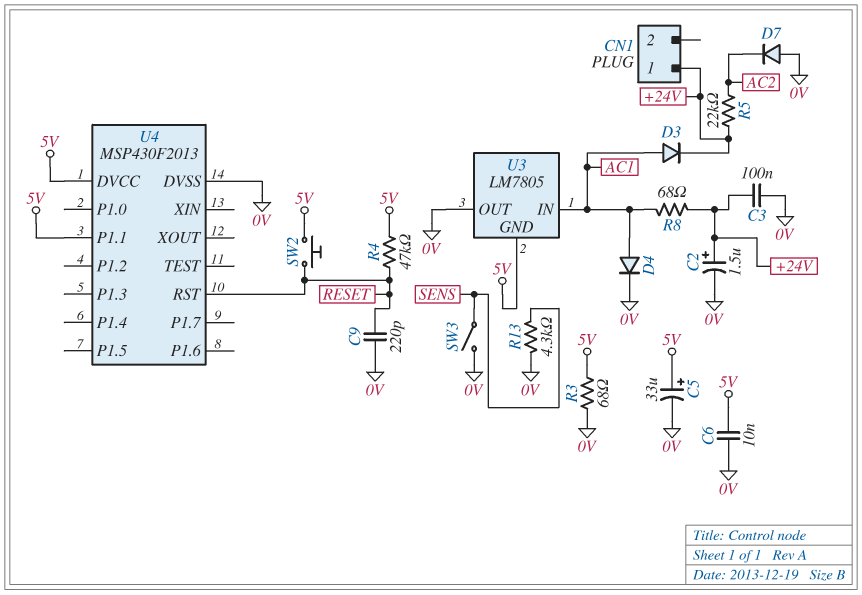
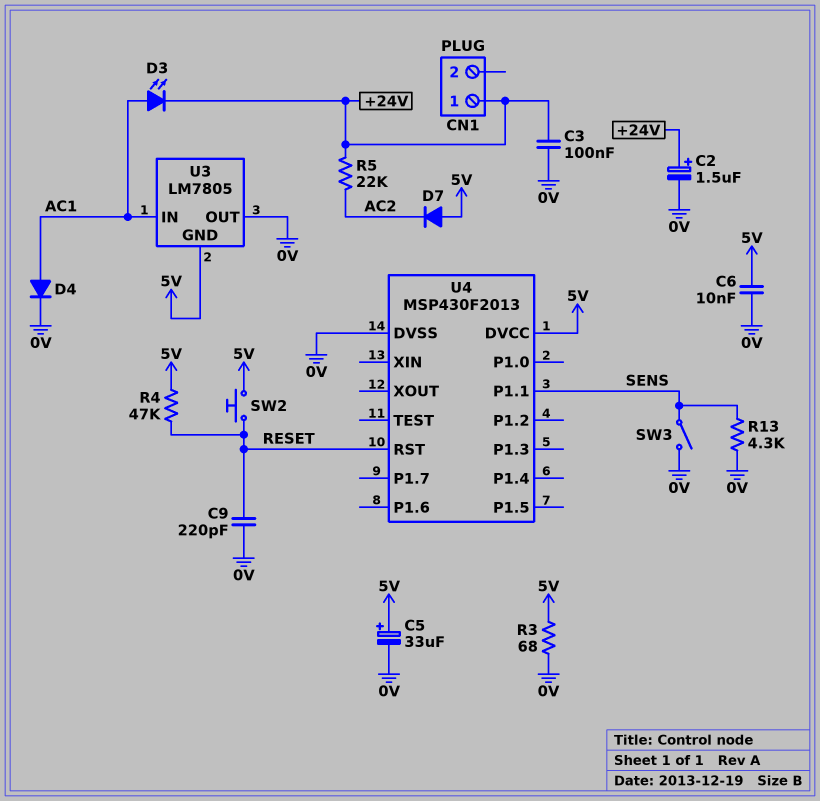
D3: diode (A AC1, K +24V) -> LED (A AC1, K +24V)
D7: diode (A 0V, K AC2) -> diode (A 5V, K AC2)
R8: 68 (+24V, AC1) -> none
U4 pin P1.1: 5V -> SENS

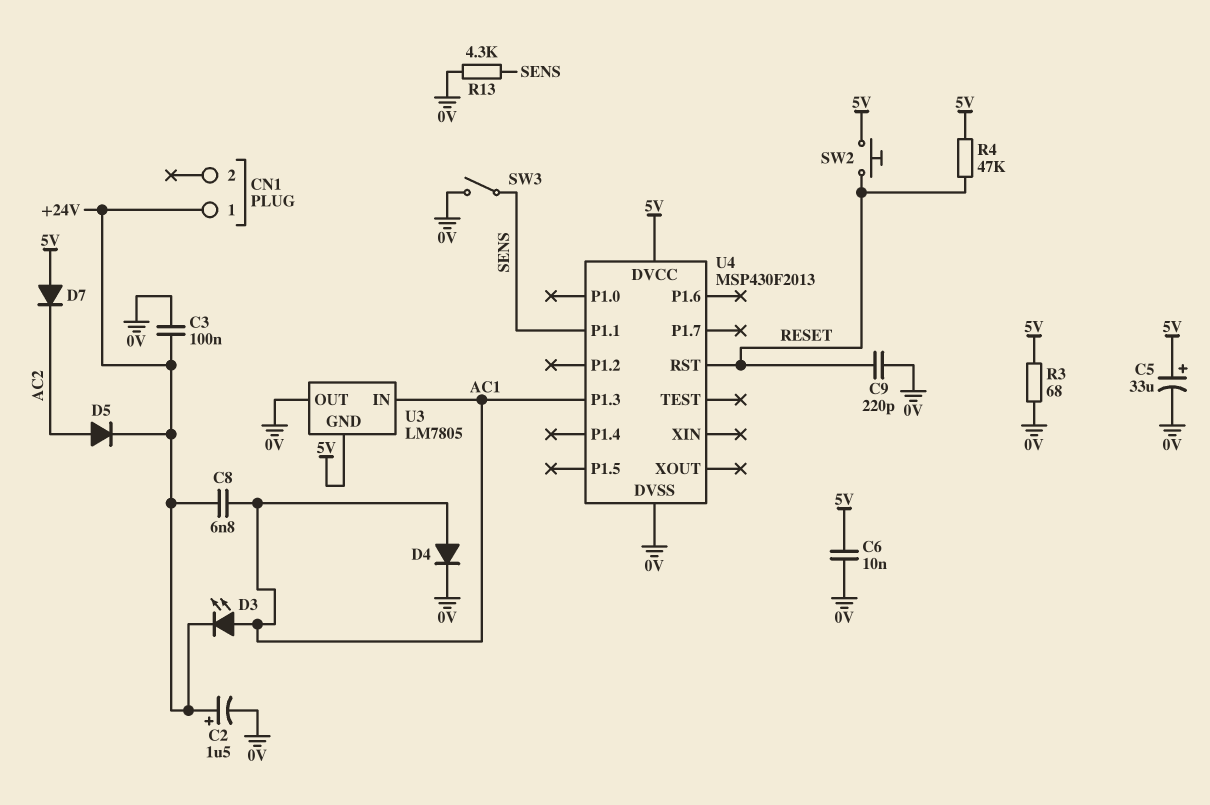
C8: none -> 6.8nF (+24V, AC1)
D5: none -> diode (A AC2, K +24V)
R5: 22k (+24V, AC2) -> none
U4 pin P1.3: none -> AC1

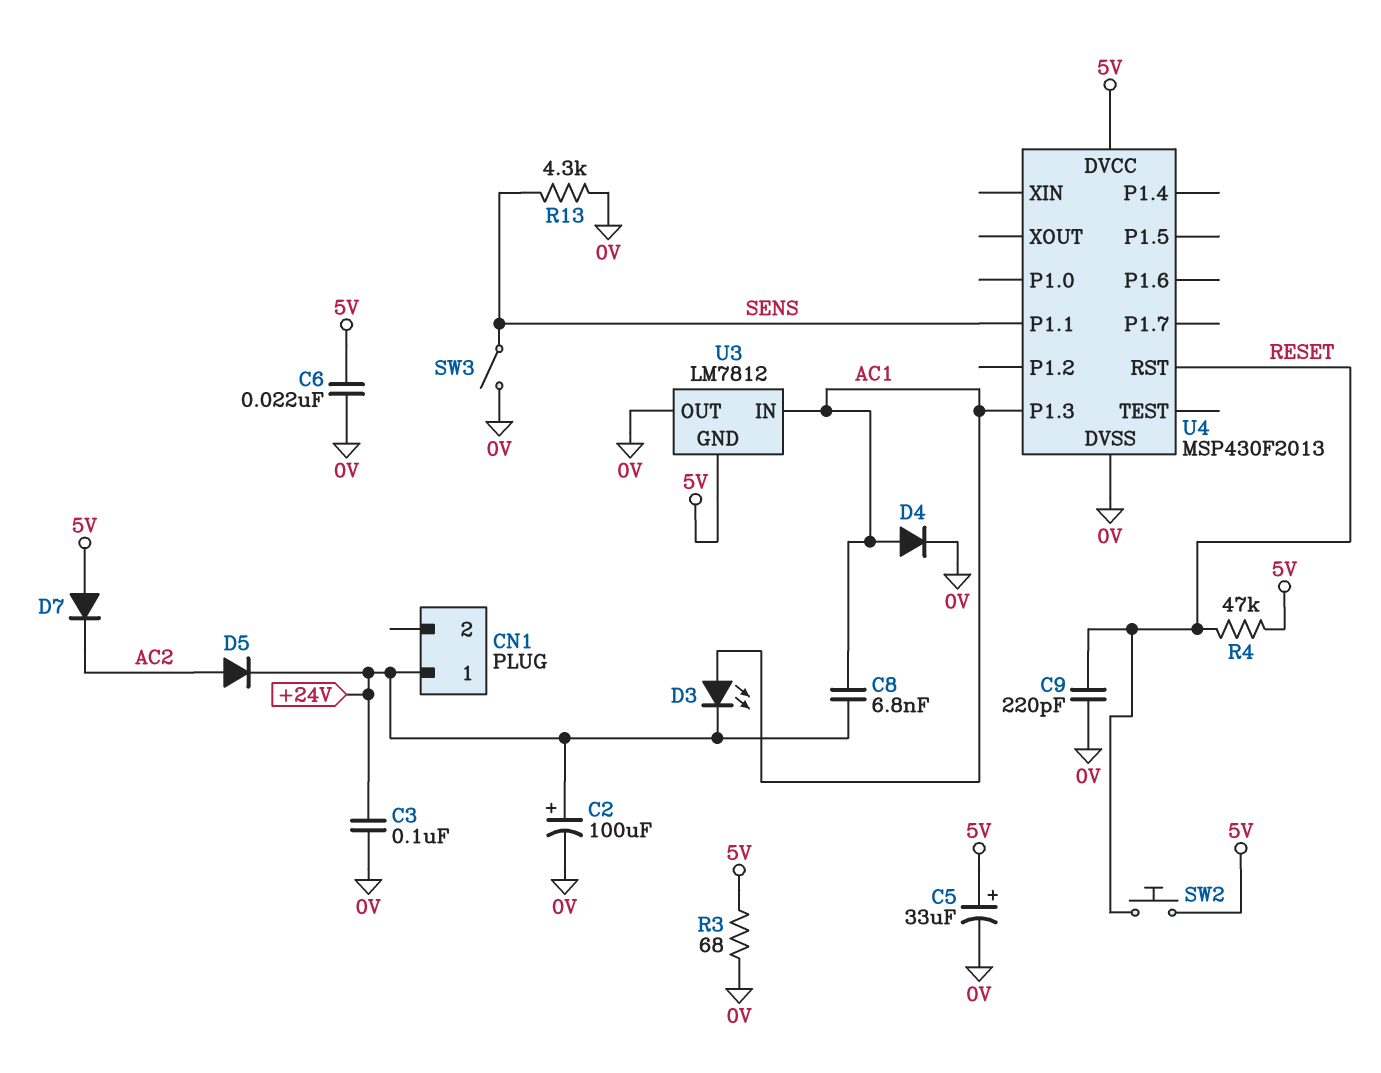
C2: 1.5uF (plus +24V, minus 0V) -> 100uF (plus +24V, minus 0V)
C6: 10nF (0V, 5V) -> 22nF (0V, 5V)
U3: LM7805 -> LM7812

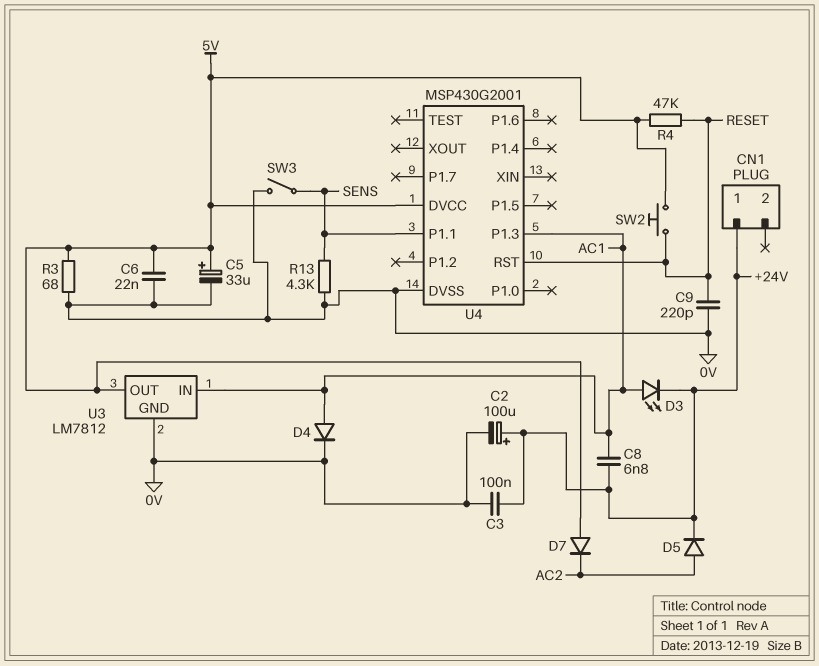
U3 pin GND: 5V -> 0V
U3 pin OUT: 0V -> 5V
U4: MSP430F2013 -> MSP430G2001

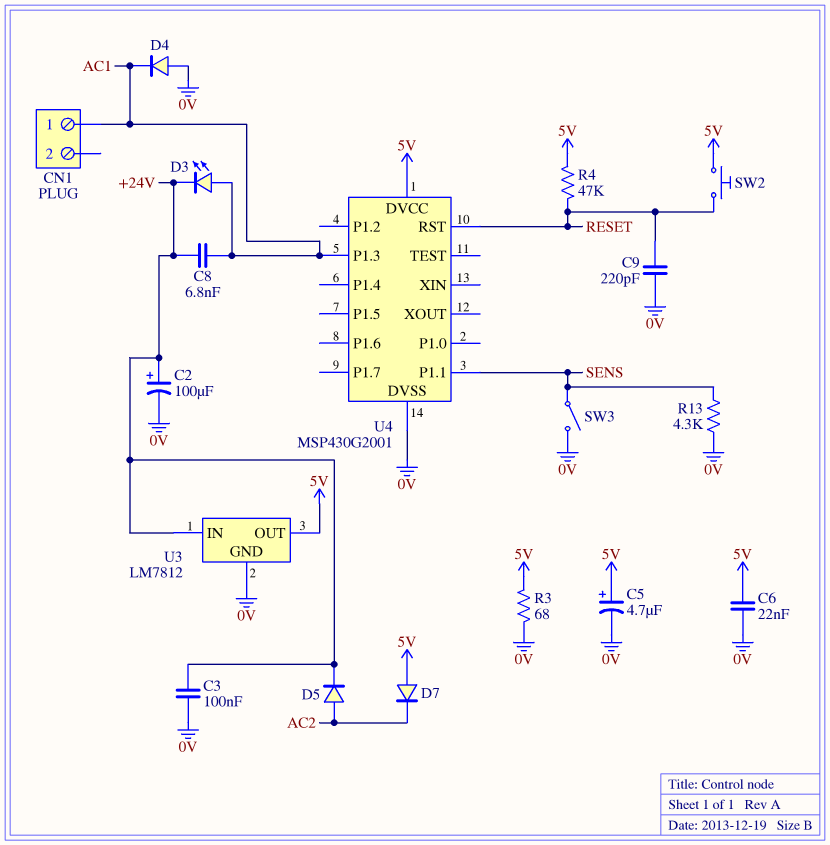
C5: 33uF (plus 5V, minus 0V) -> 4.7uF (plus 5V, minus 0V)
CN1 pin 1: +24V -> AC1
D4: diode (A AC1, K 0V) -> diode (A 0V, K AC1)
U3 pin IN: AC1 -> +24V

